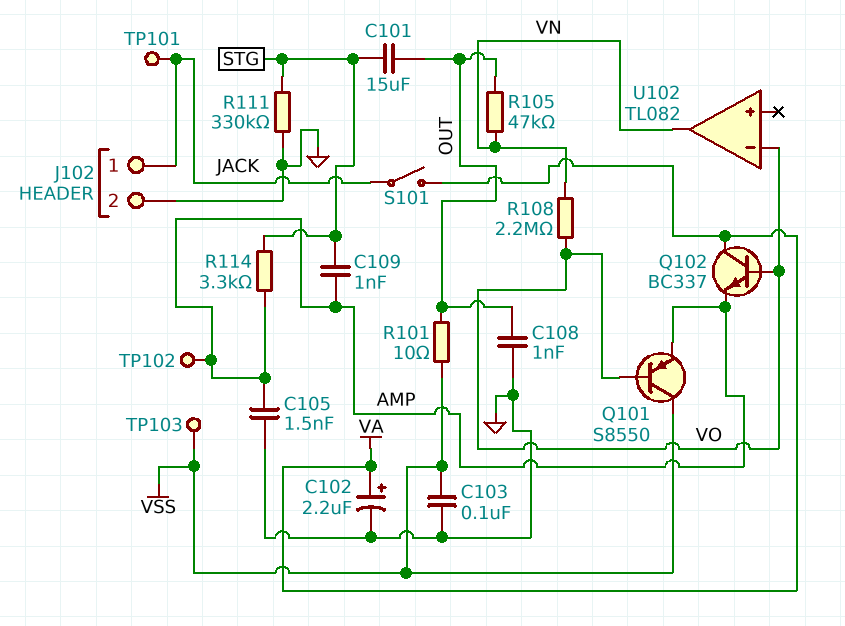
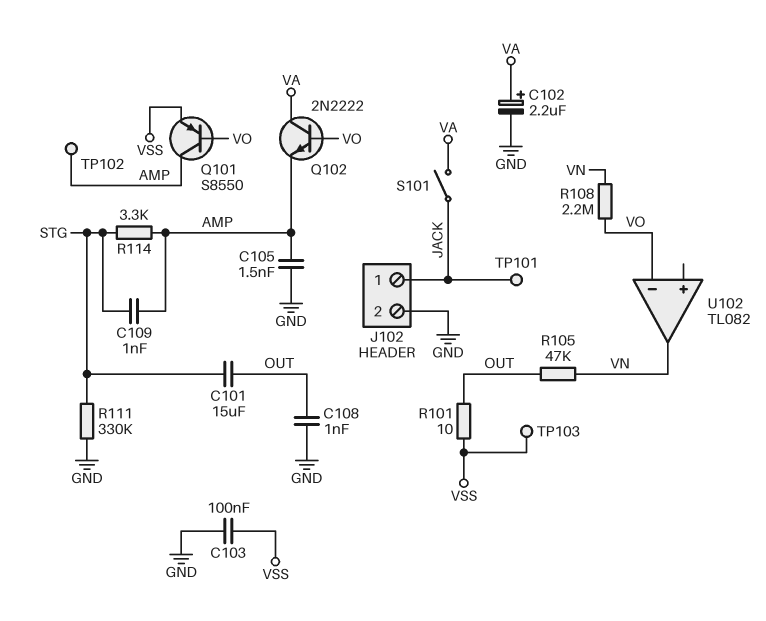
Q101: PNP S8550 (B VO, C VSS, E AMP) -> PNP S8550 (B VO, C AMP, E VSS)
Q102: NPN BC337 (B VO, C VA, E AMP) -> NPN 2N2222 (B VO, C VA, E AMP)

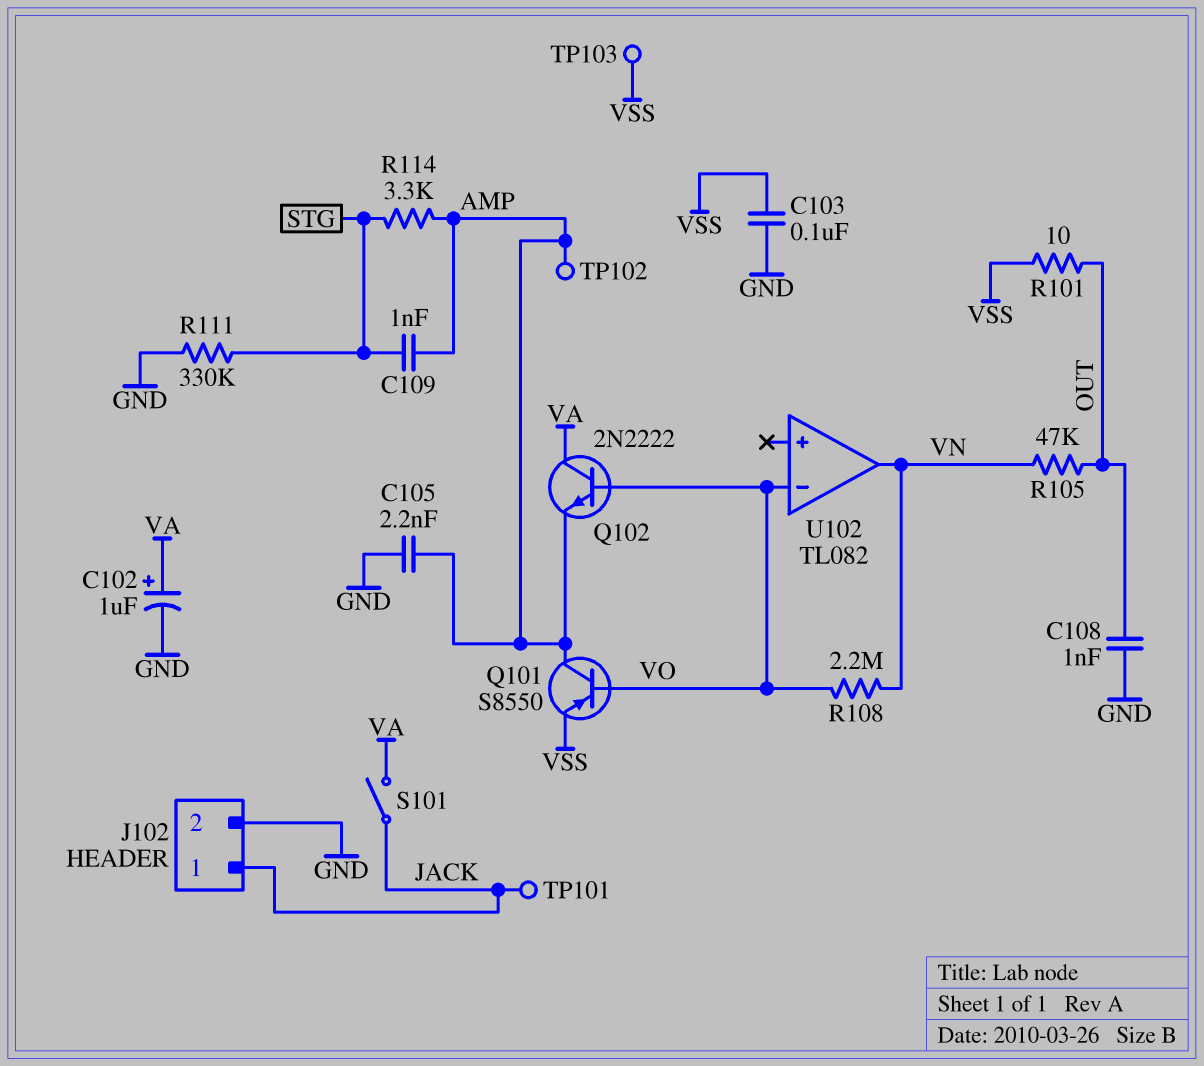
C101: 15uF (OUT, STG) -> none
C102: 2.2uF (plus VA, minus GND) -> 1uF (plus VA, minus GND)
C105: 1.5nF (AMP, GND) -> 2.2nF (AMP, GND)

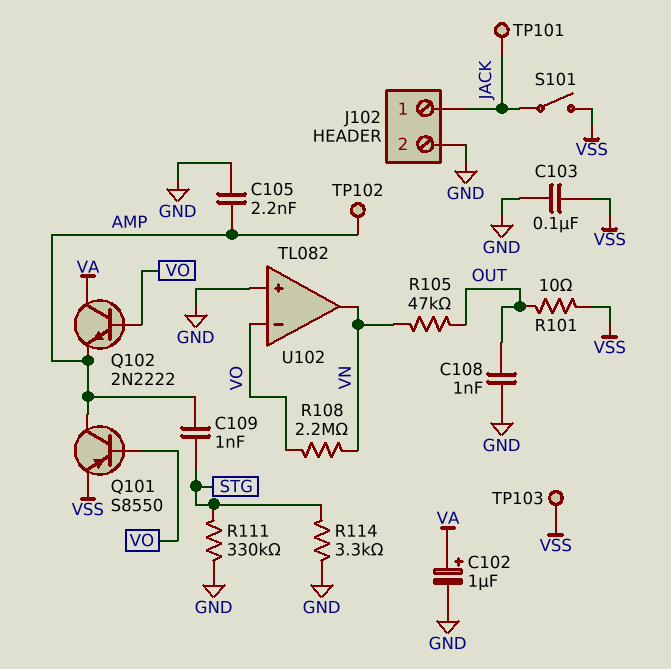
R114: 3.3k (AMP, STG) -> 3.3k (GND, STG)
S101: switch (JACK, VA) -> switch (JACK, VSS)
U102 pin in+: none -> GND

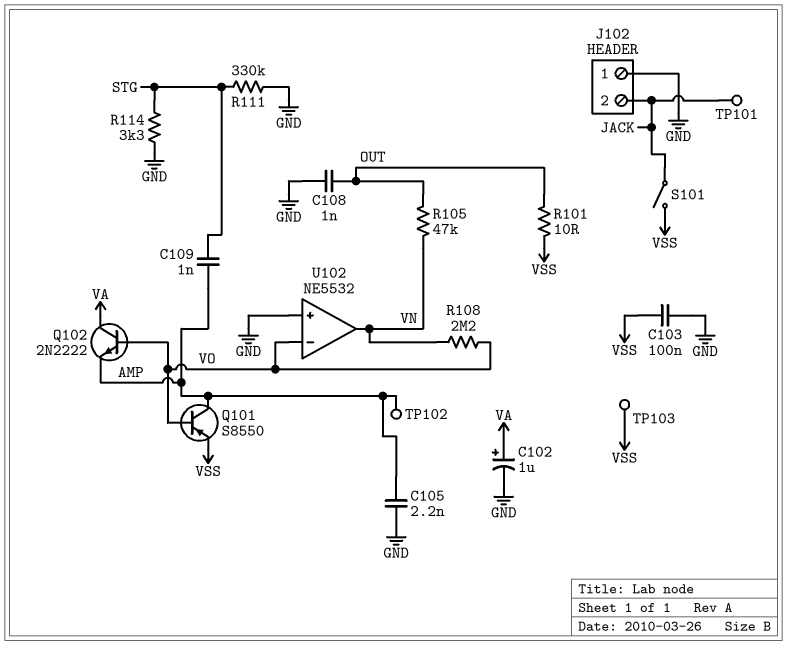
J102 pin 1: JACK -> GND
J102 pin 2: GND -> JACK
U102: TL082 -> NE5532

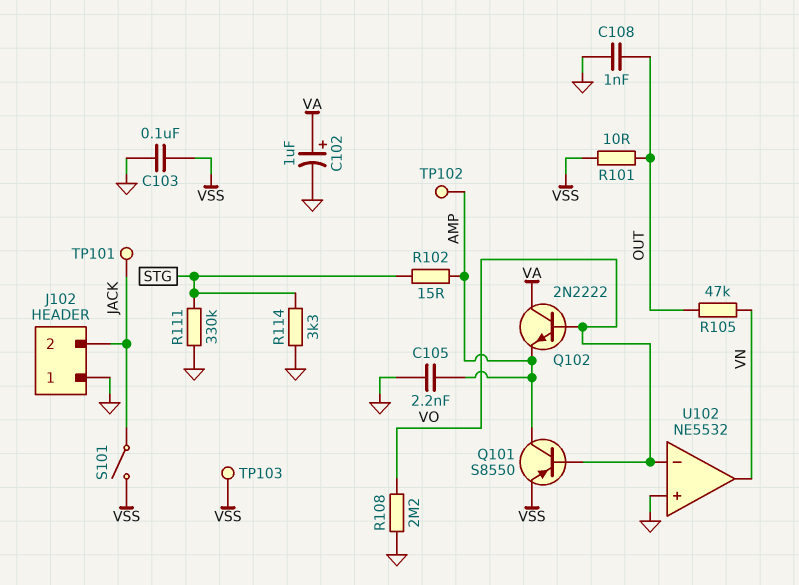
C109: 1nF (AMP, STG) -> none
R102: none -> 15 (AMP, STG)
R108: 2.2M (VN, VO) -> 2.2M (GND, VO)

